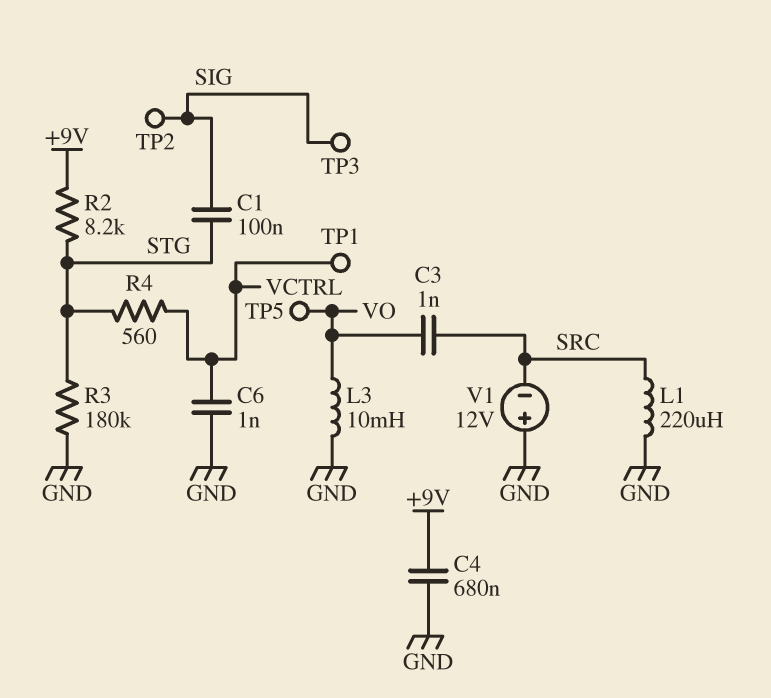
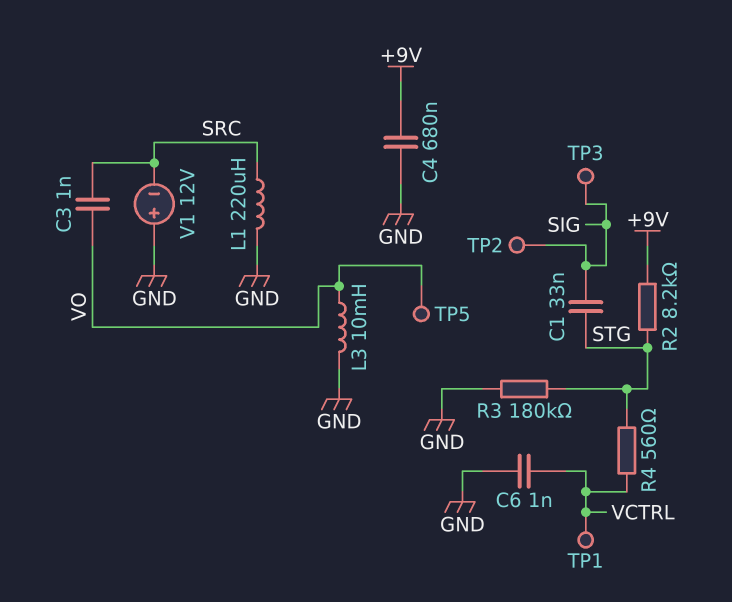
C1: 100nF (SIG, STG) -> 33nF (SIG, STG)

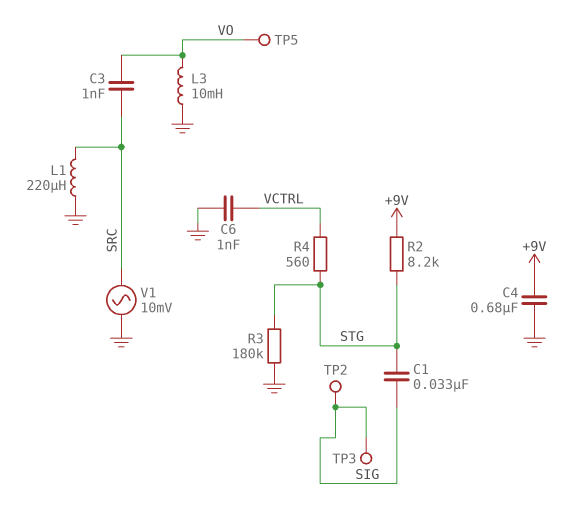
TP1: test point (VCTRL) -> none
V1: 12V (plus GND, minus SRC) -> AC 10mV (GND, SRC)

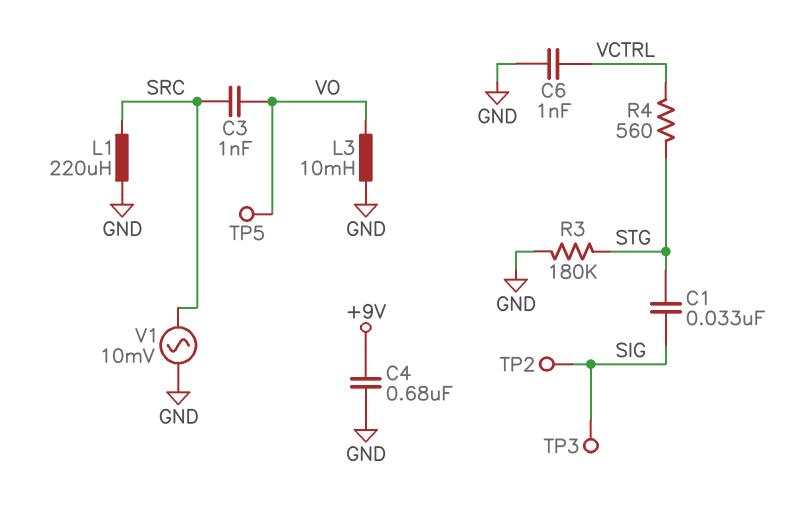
R2: 8.2k (+9V, STG) -> none

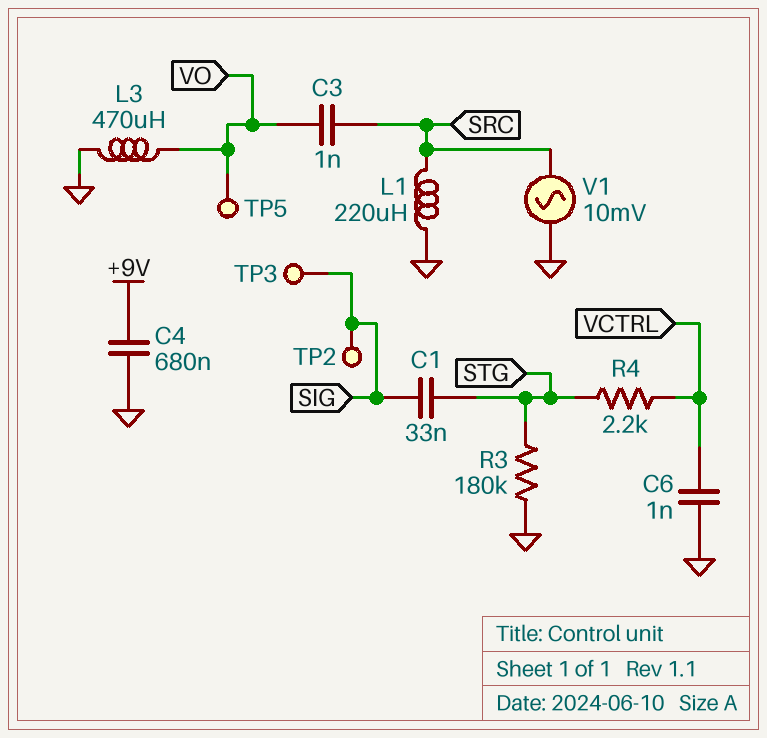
L3: 10mH (GND, VO) -> 470uH (GND, VO)
R4: 560 (STG, VCTRL) -> 2.2k (STG, VCTRL)

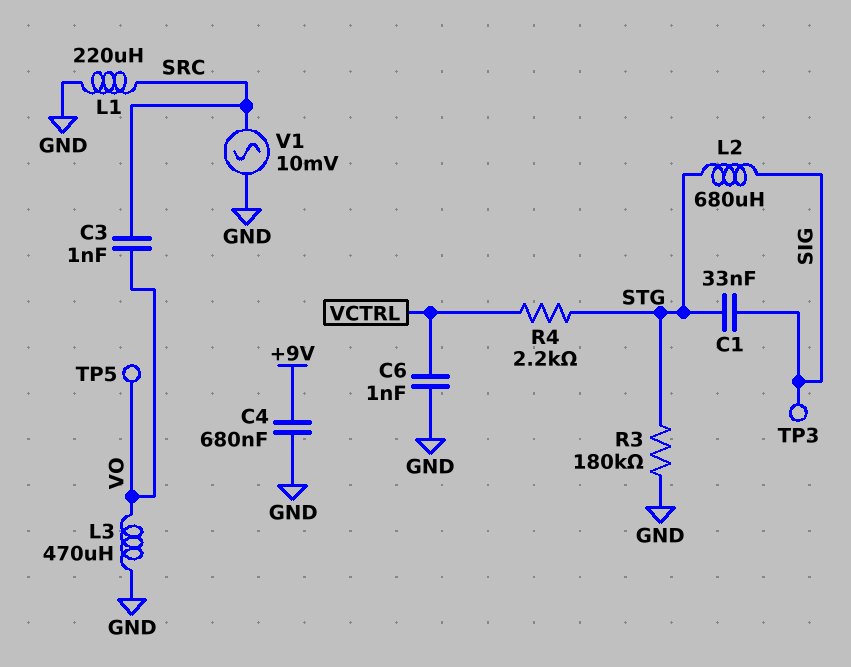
L2: none -> 680uH (SIG, STG)
TP2: test point (SIG) -> none

